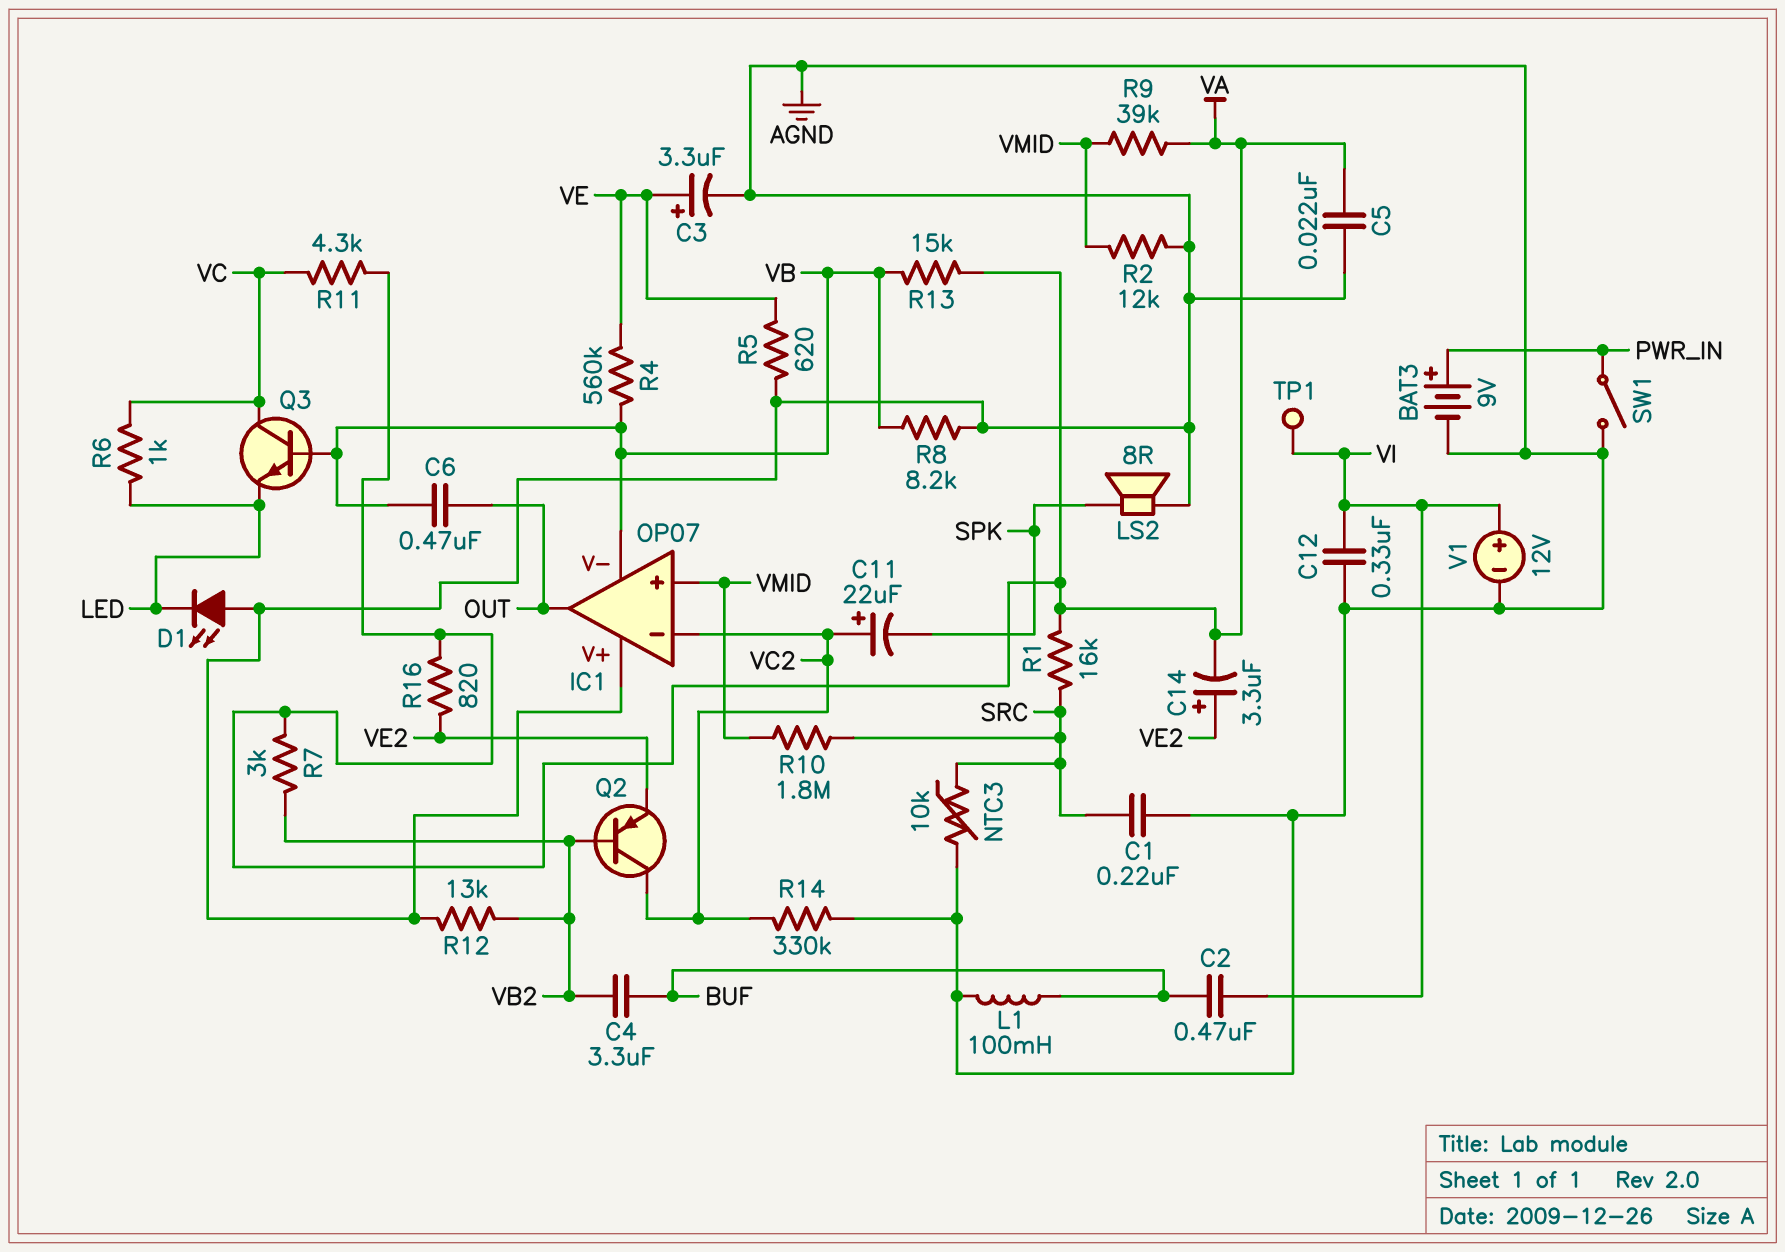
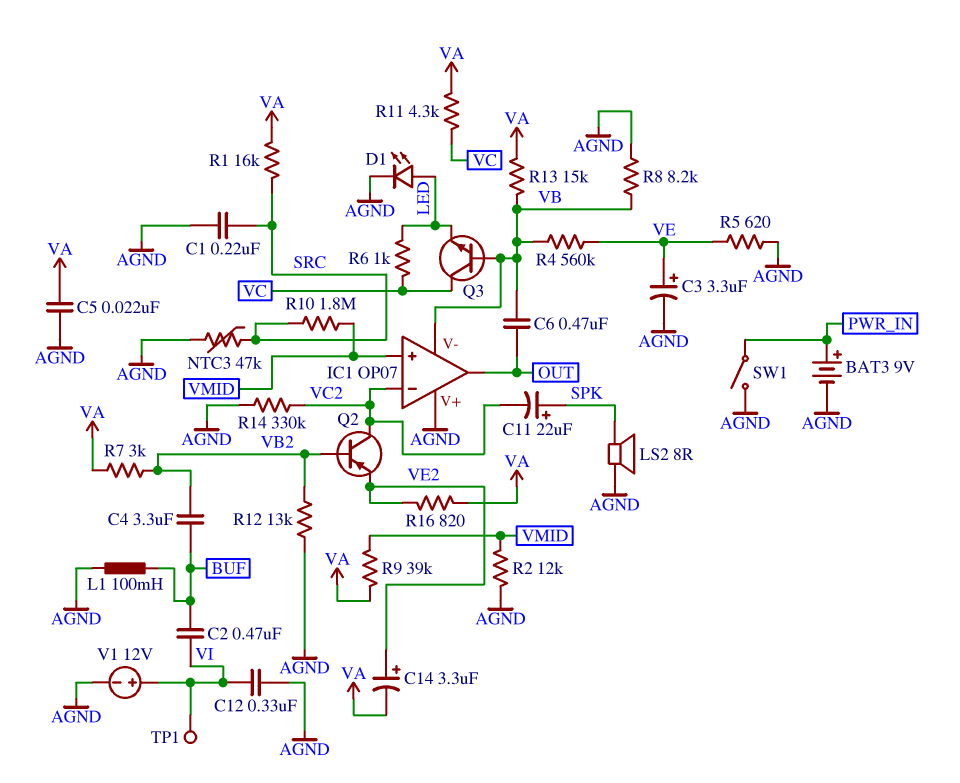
C11: 22uF (plus VC2, minus SPK) -> 22uF (plus SPK, minus VC2)
D1: LED (A AGND, K LED) -> LED (A LED, K AGND)
NTC3: 10k (AGND, SRC) -> 47k (AGND, SRC)

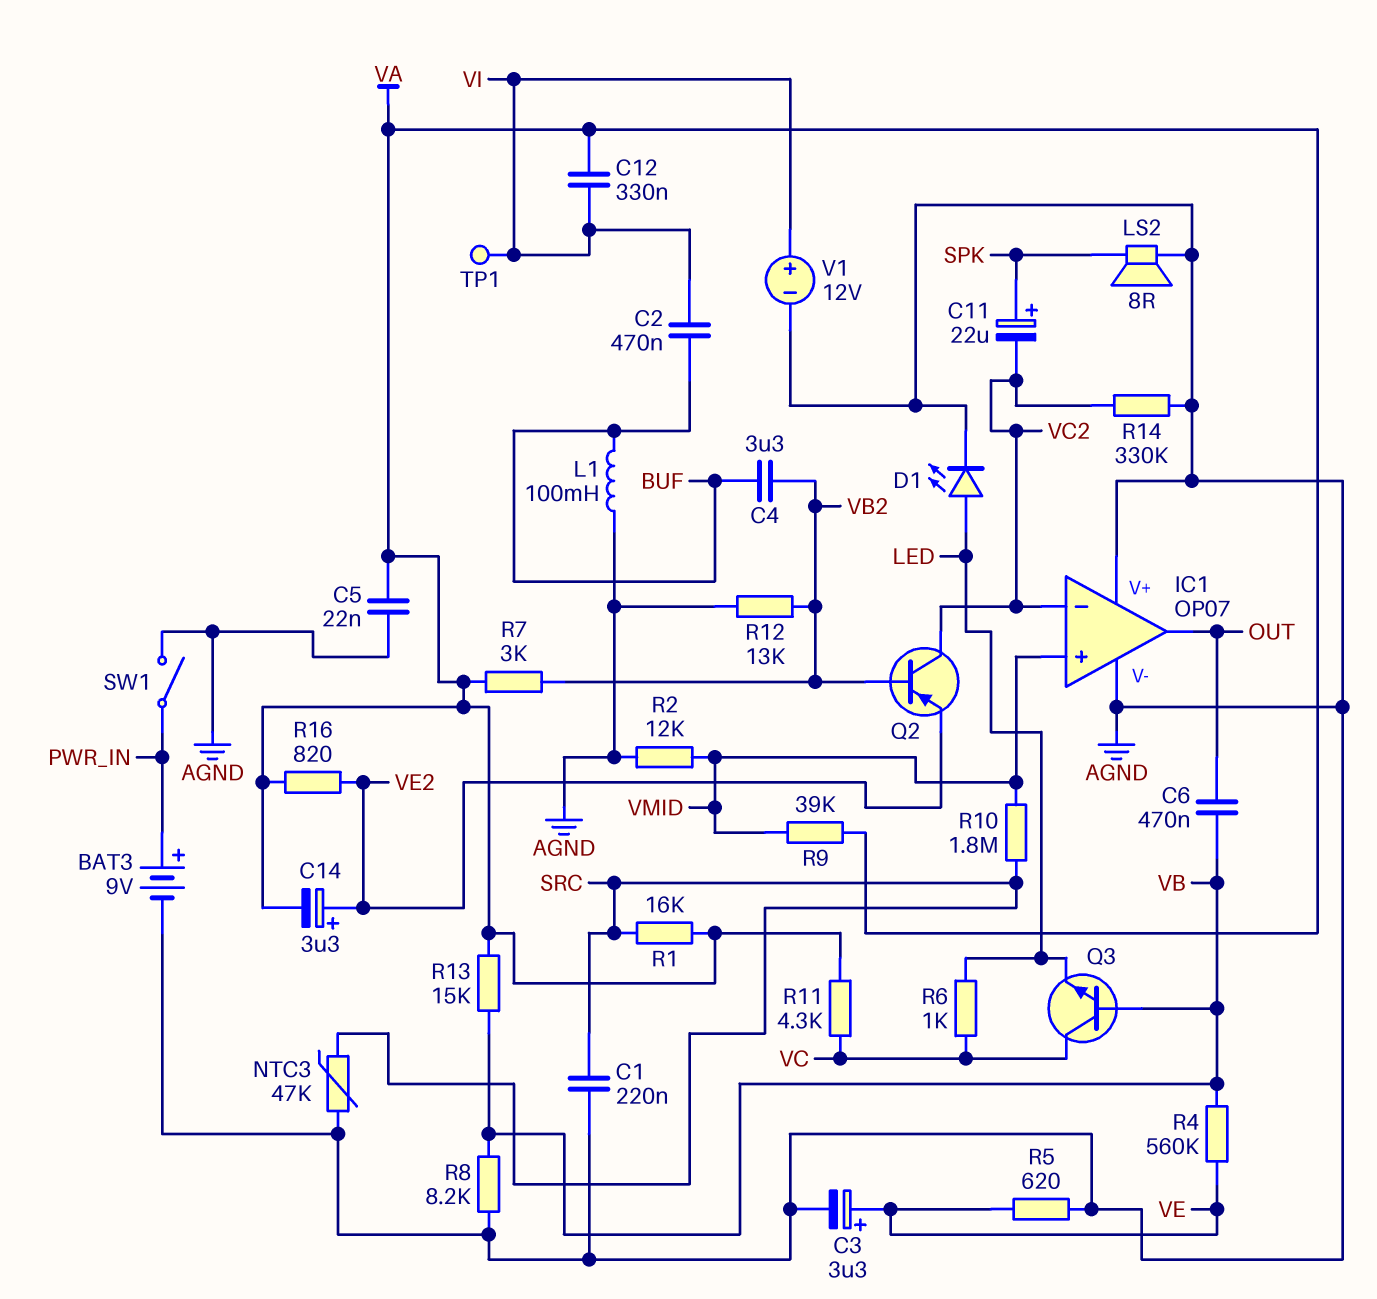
C12: 330nF (AGND, VI) -> 330nF (VA, VI)
IC1 pin V-: VB -> AGND

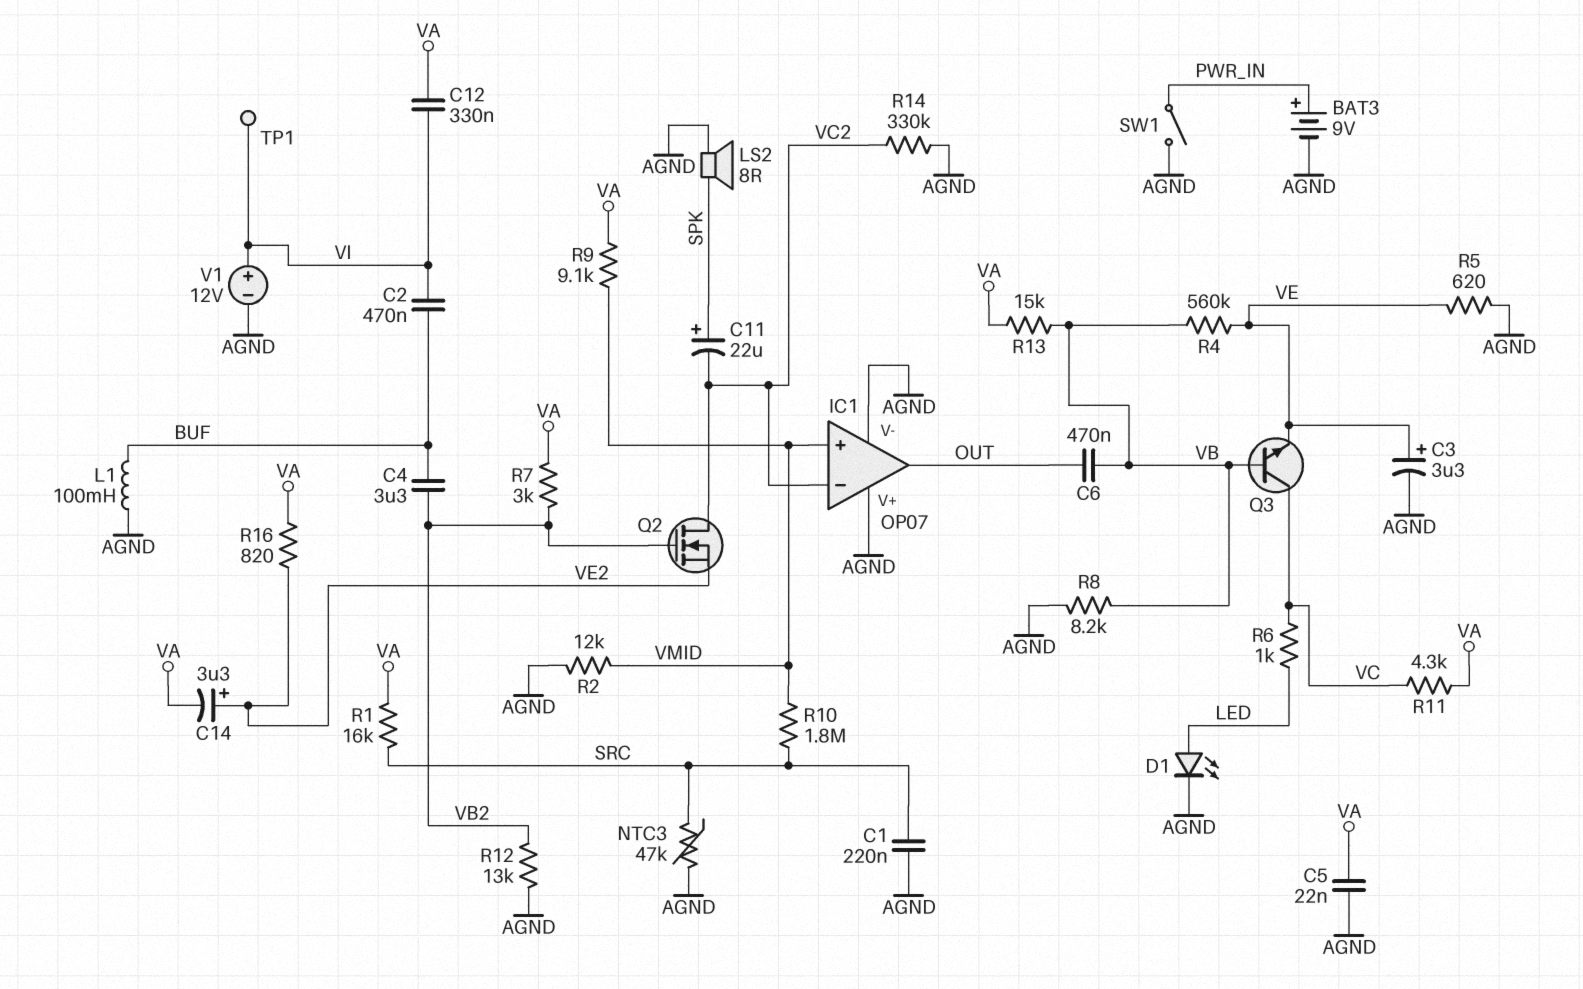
Q2: PNP (B VB2, C VC2, E VE2) -> NMOS (G VB2, D VC2, S VE2)
Q3: NPN (B VB, C VC, E LED) -> NPN (B VB, C VC, E VE)
R9: 39k (VA, VMID) -> 9.1k (VA, VMID)

